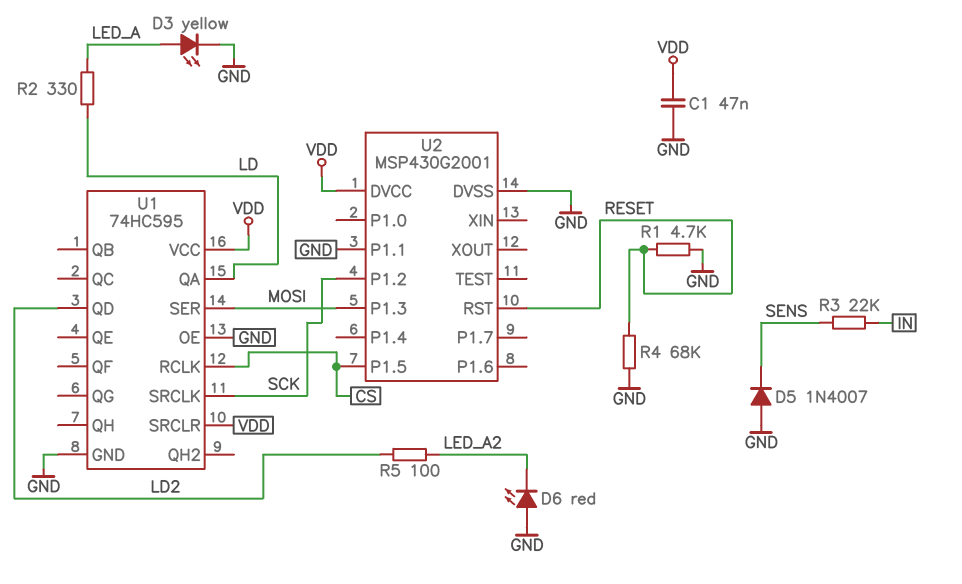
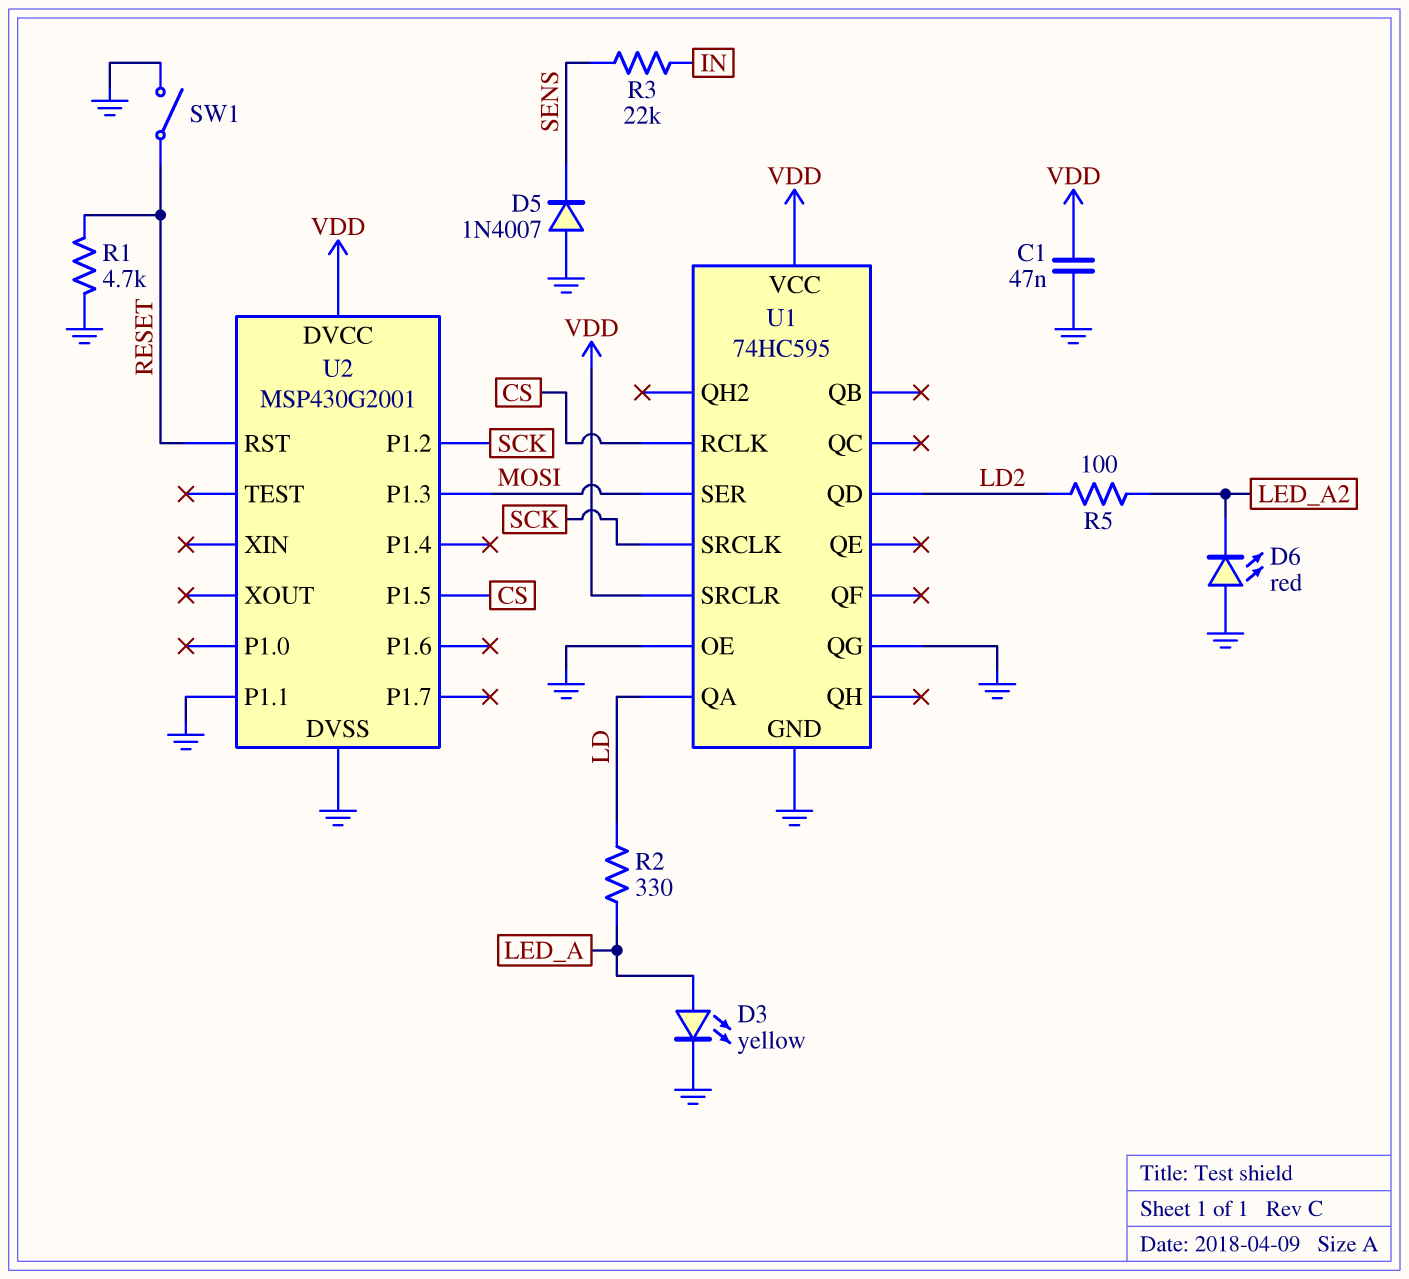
R4: 68k (GND, RESET) -> none
SW1: none -> switch (GND, RESET)
U1 pin QG: none -> GND

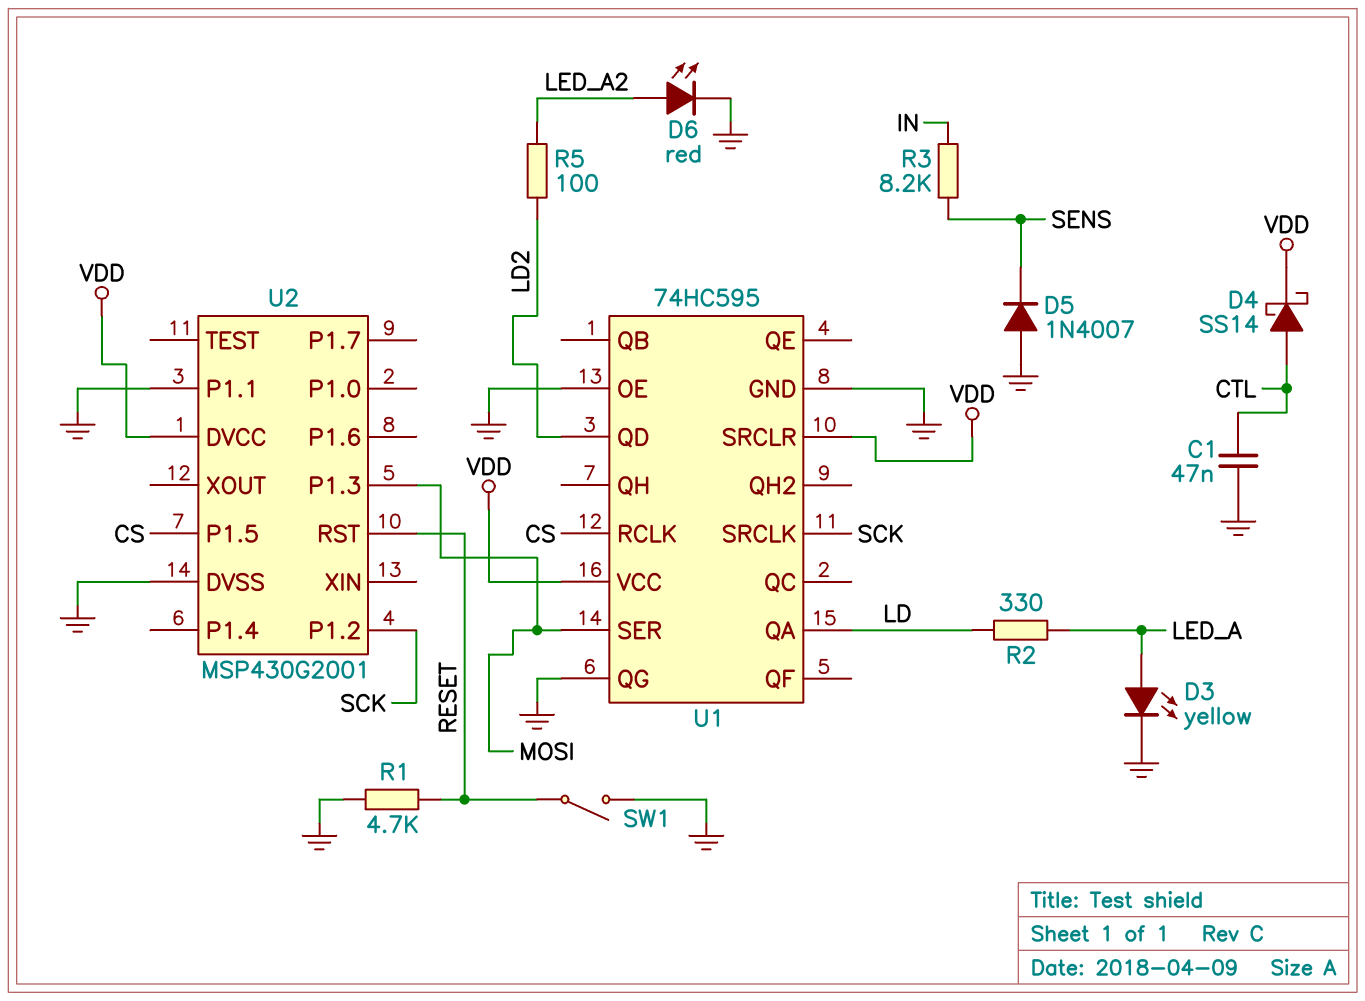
C1: 47nF (GND, VDD) -> 47nF (CTL, GND)
D4: none -> schottky SS14 (A CTL, K VDD)
D6: LED red (A GND, K LED_A2) -> LED red (A LED_A2, K GND)
R3: 22k (IN, SENS) -> 8.2k (IN, SENS)

